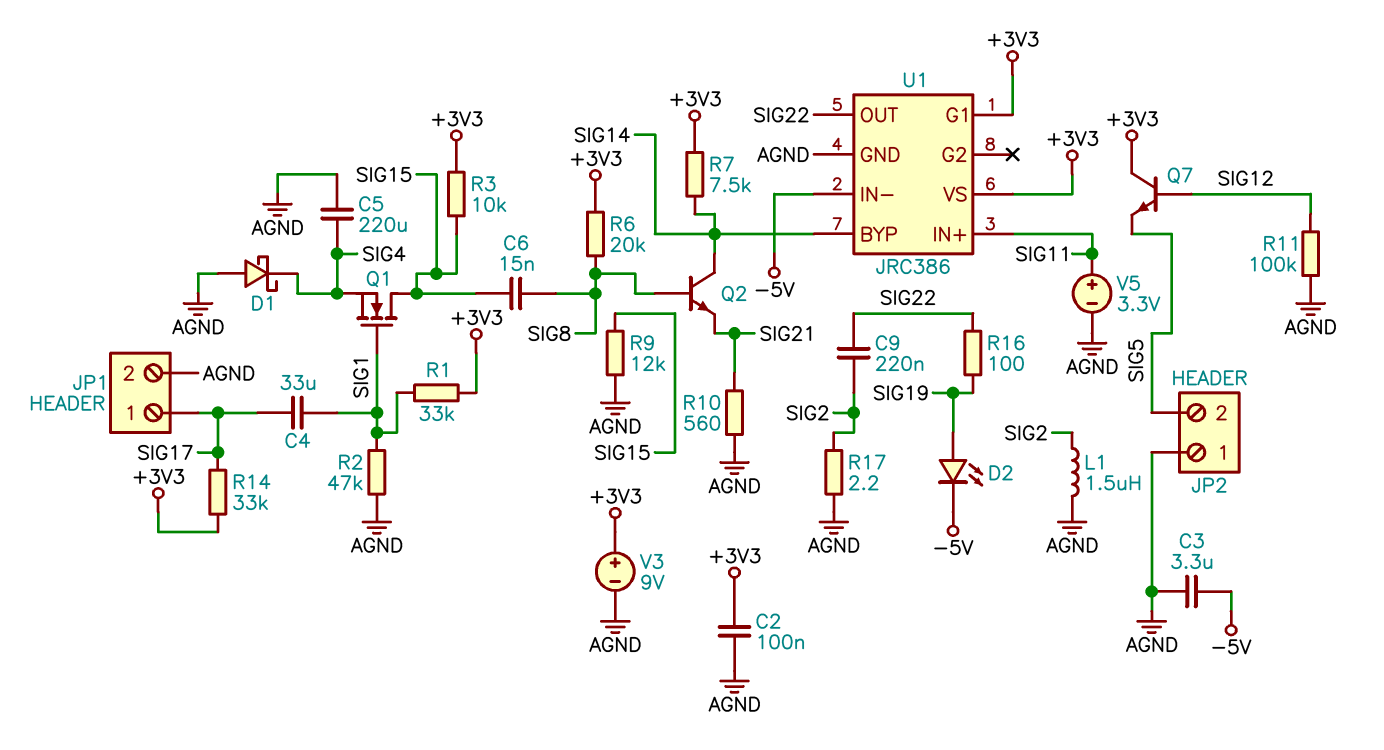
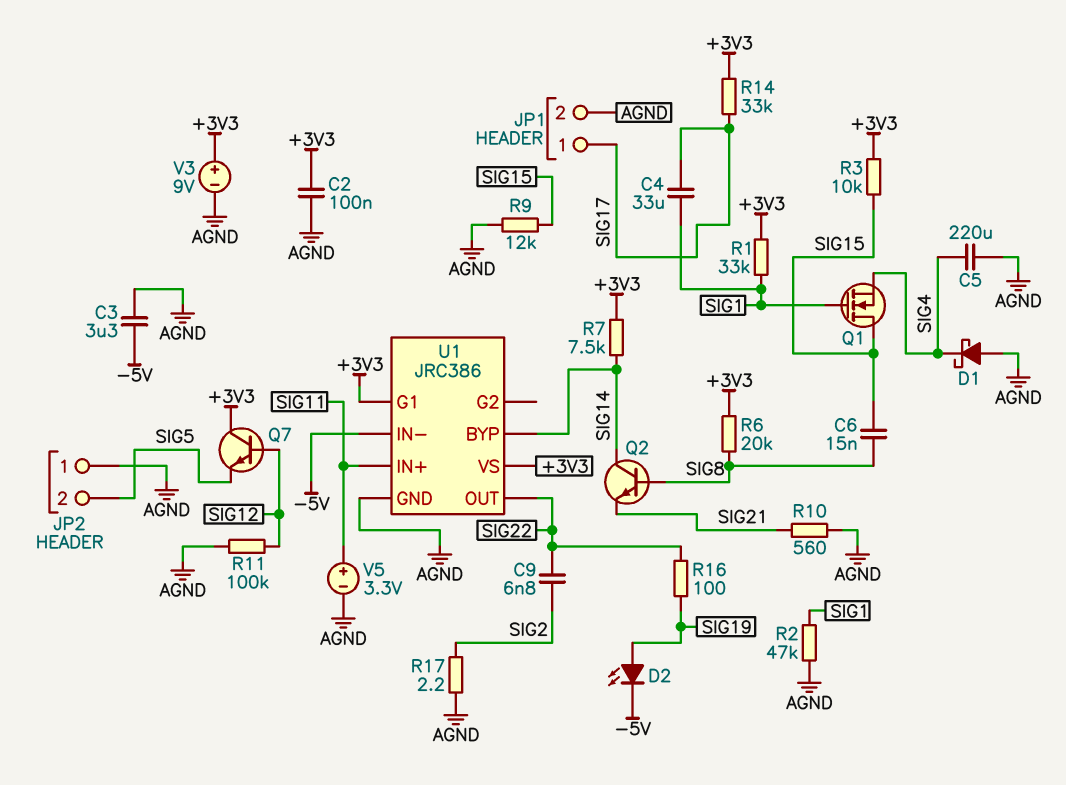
C9: 220nF (SIG2, SIG22) -> 6.8nF (SIG2, SIG22)
L1: 1.5uH (AGND, SIG2) -> none

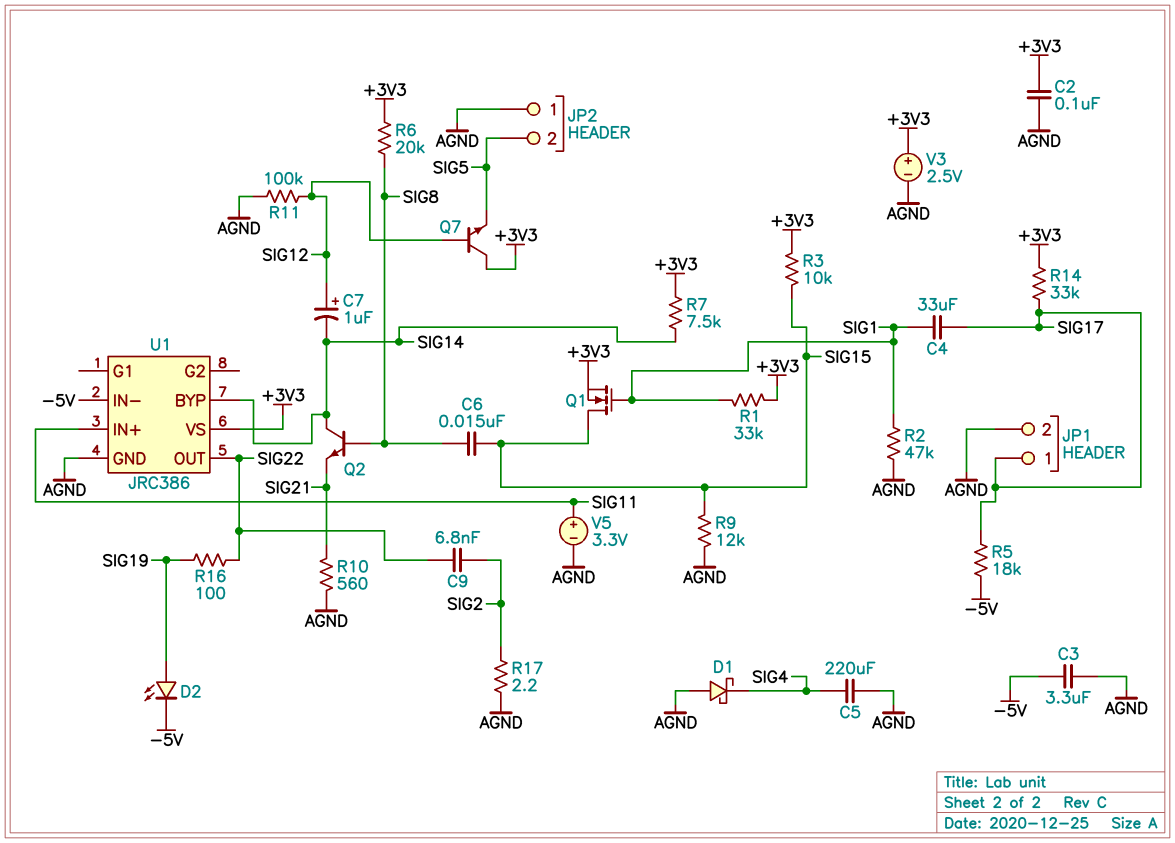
C7: none -> 1uF (plus SIG12, minus SIG14)
Q1: NMOS (G SIG1, D SIG15, S SIG4) -> NMOS (G SIG1, D SIG15, S +3V3)
R5: none -> 18k (-5V, SIG17)
U1 pin G1: +3V3 -> none
V3: 9V (plus +3V3, minus AGND) -> 2.5V (plus +3V3, minus AGND)

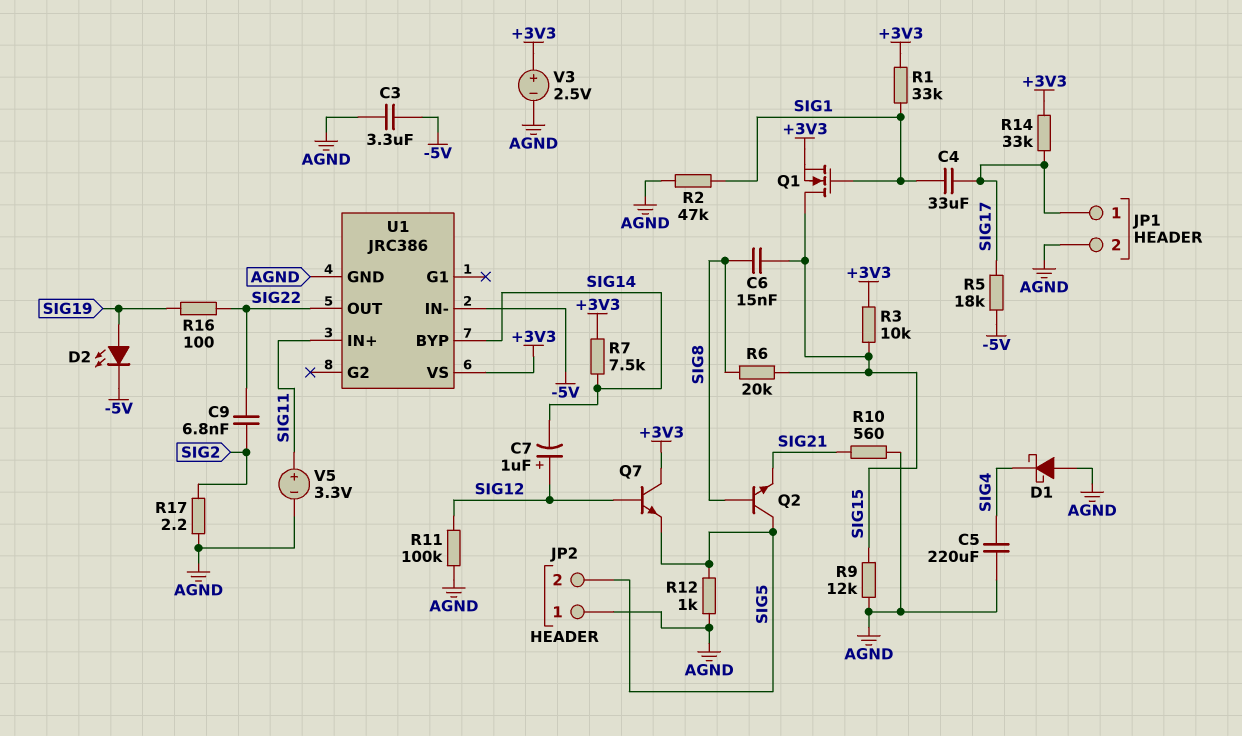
C2: 100nF (+3V3, AGND) -> none
Q2: NPN (B SIG8, C SIG14, E SIG21) -> NPN (B SIG8, C SIG5, E SIG21)
R6: 20k (+3V3, SIG8) -> 20k (SIG8, SIG15)
R12: none -> 1k (AGND, SIG5)

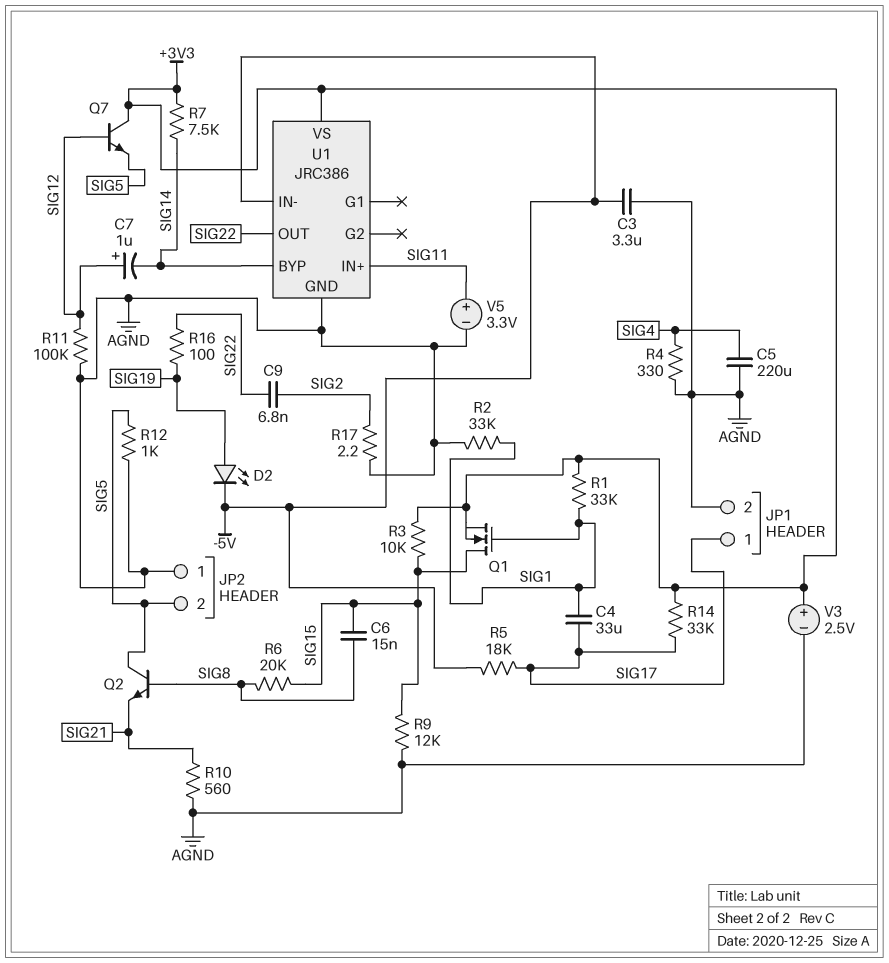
D1: schottky (A AGND, K SIG4) -> none
R2: 47k (AGND, SIG1) -> 33k (AGND, SIG1)
R4: none -> 330 (AGND, SIG4)

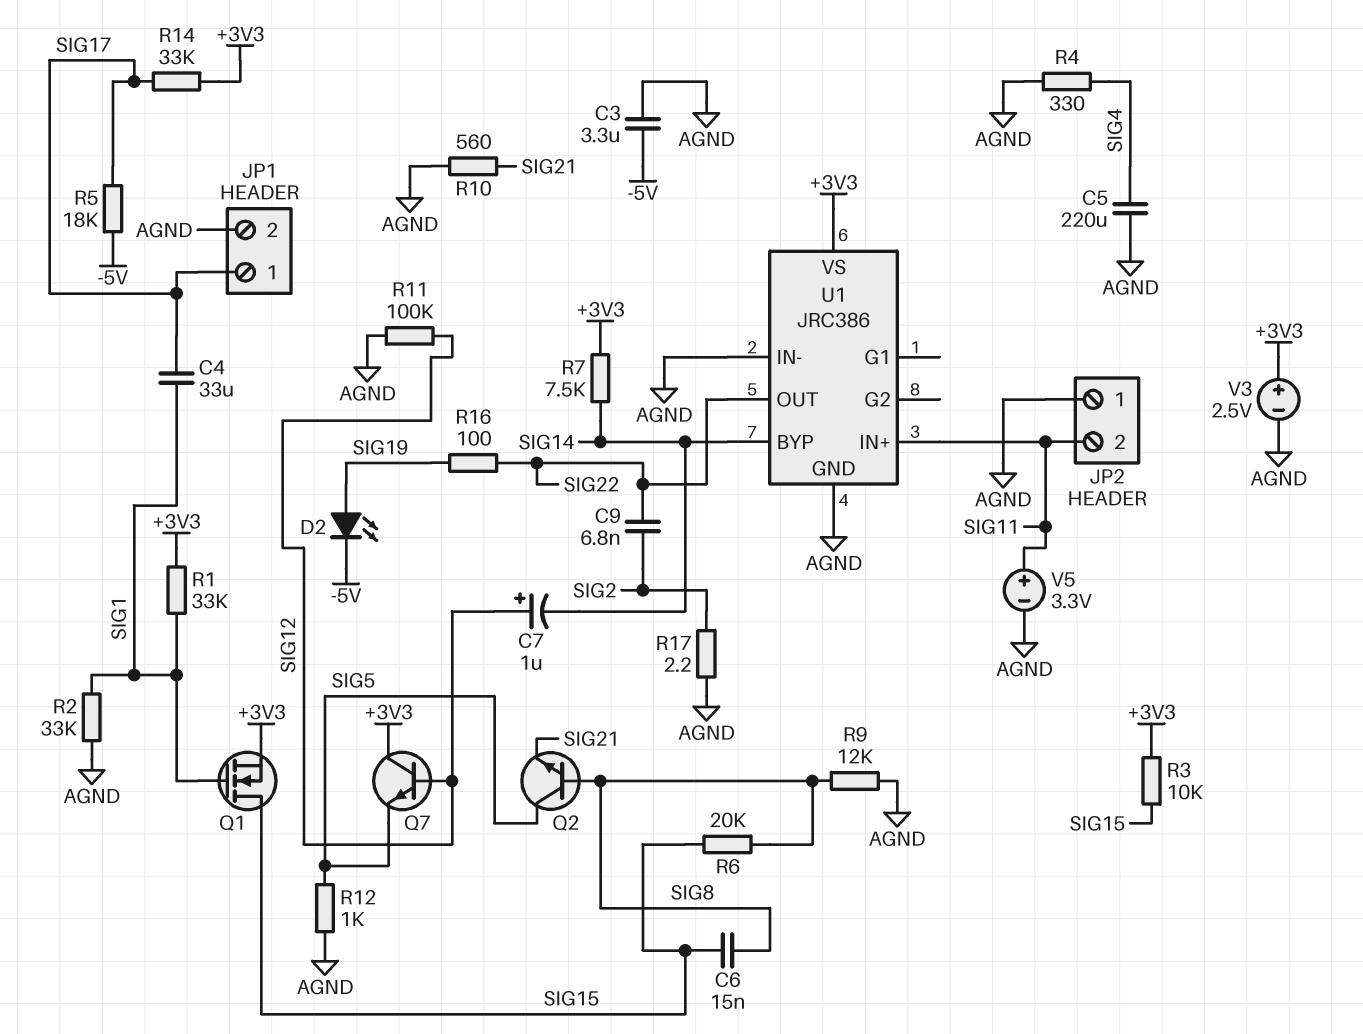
JP2 pin 2: SIG5 -> SIG11
R9: 12k (AGND, SIG15) -> 12k (AGND, SIG8)
U1 pin IN-: -5V -> AGND

